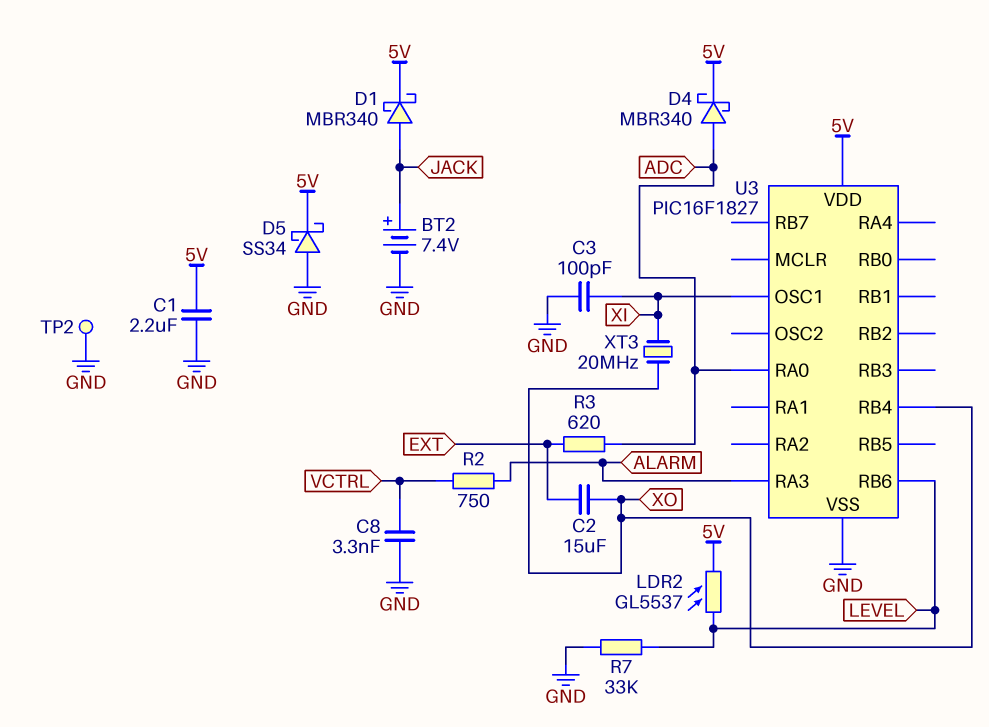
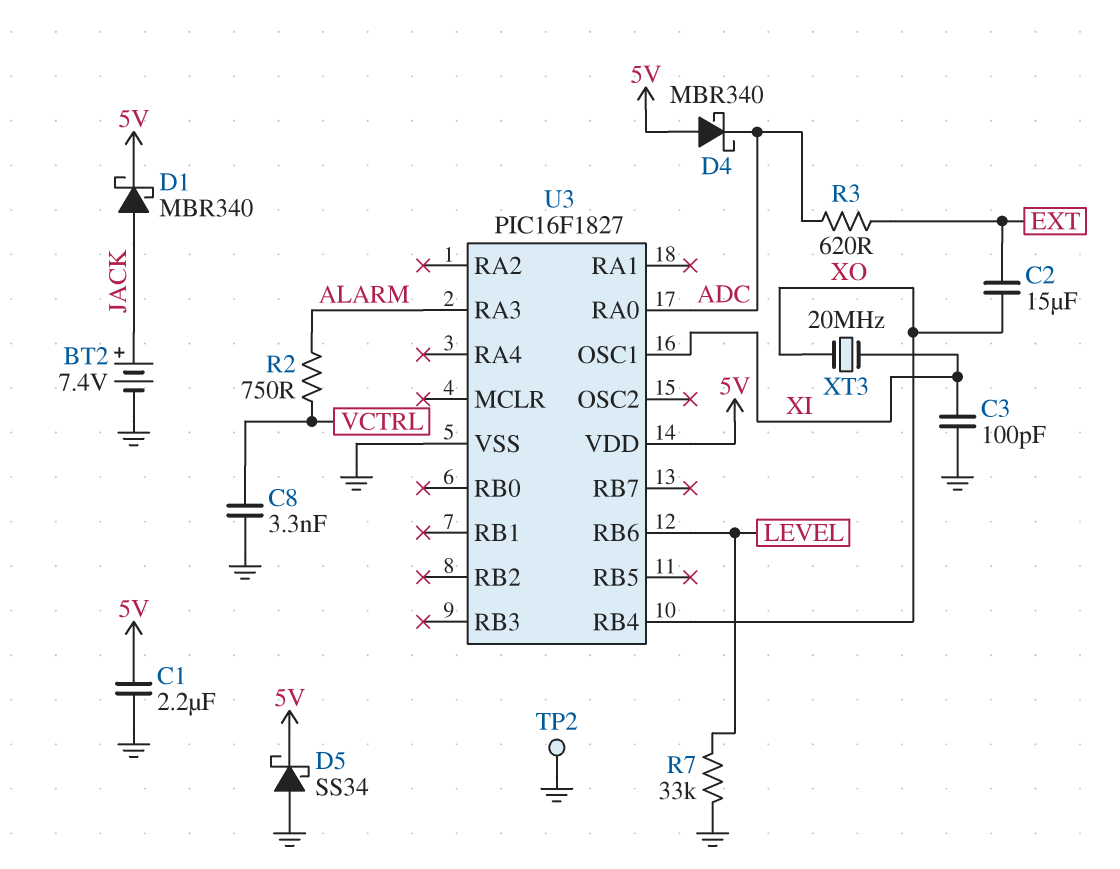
D4: schottky MBR340 (A ADC, K 5V) -> schottky MBR340 (A 5V, K ADC)
LDR2: GL5537 (5V, LEVEL) -> none

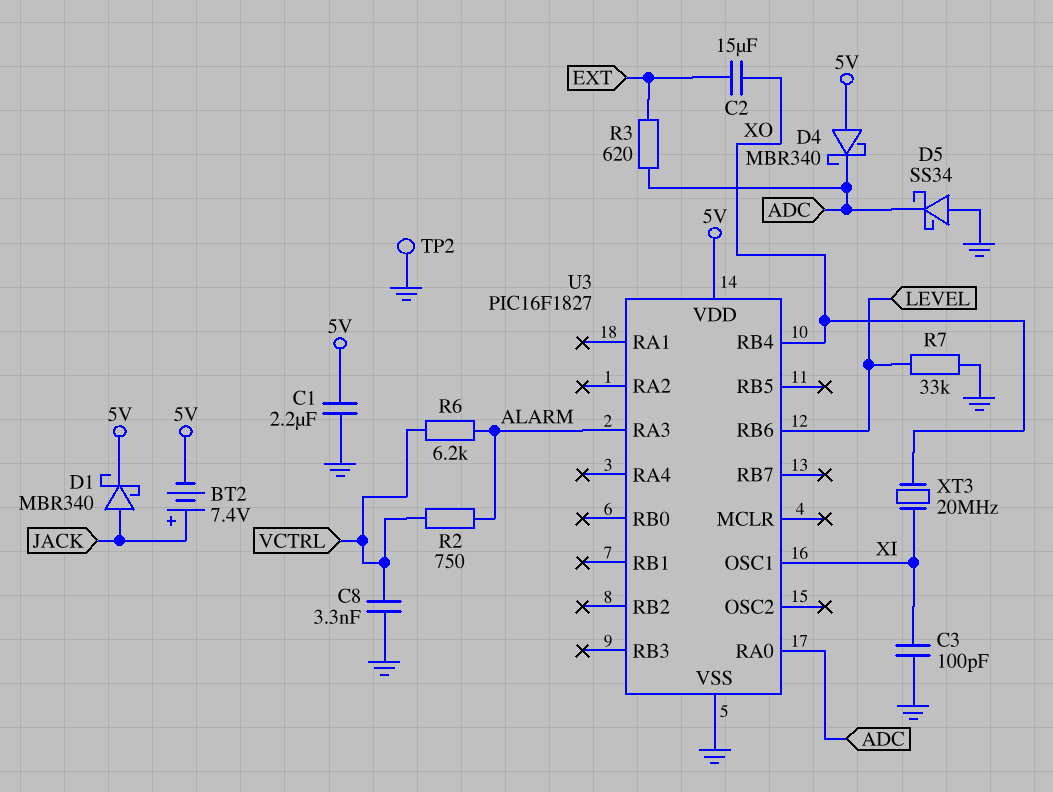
BT2: 7.4V (plus JACK, minus GND) -> 7.4V (plus JACK, minus 5V)
D5: schottky SS34 (A GND, K 5V) -> schottky SS34 (A GND, K ADC)
R6: none -> 6.2k (ALARM, VCTRL)

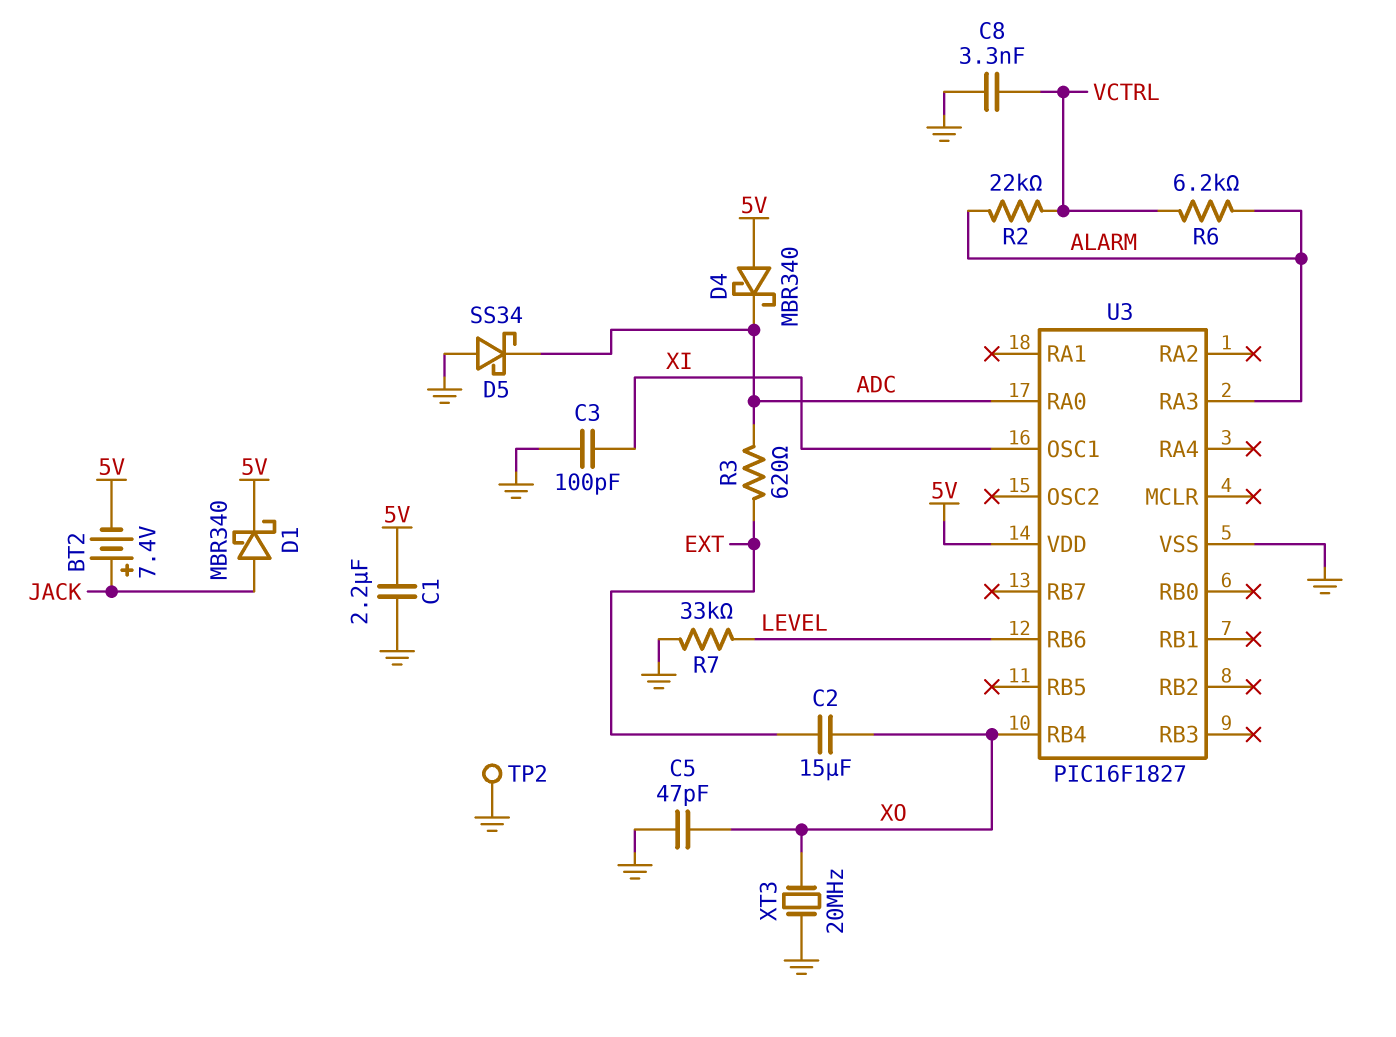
C5: none -> 47pF (GND, XO)
R2: 750 (ALARM, VCTRL) -> 22k (ALARM, VCTRL)
XT3: 20MHz (XI, XO) -> 20MHz (GND, XO)

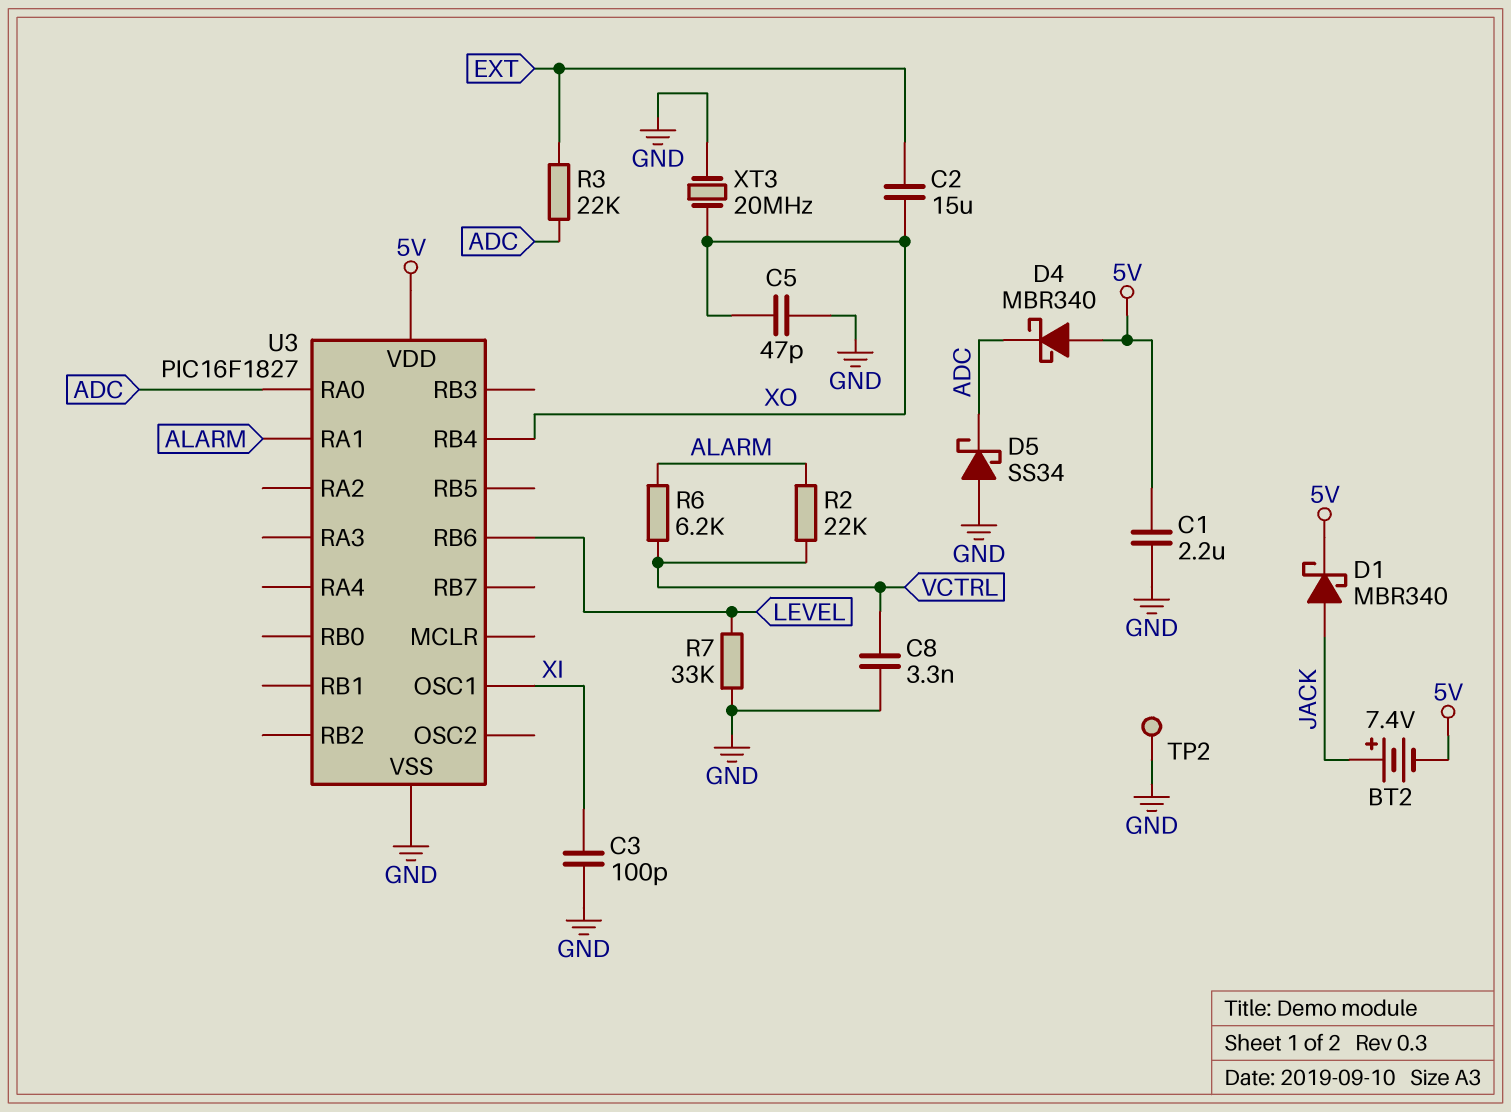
R3: 620 (ADC, EXT) -> 22k (ADC, EXT)
U3 pin RA1: none -> ALARM
U3 pin RA3: ALARM -> none

